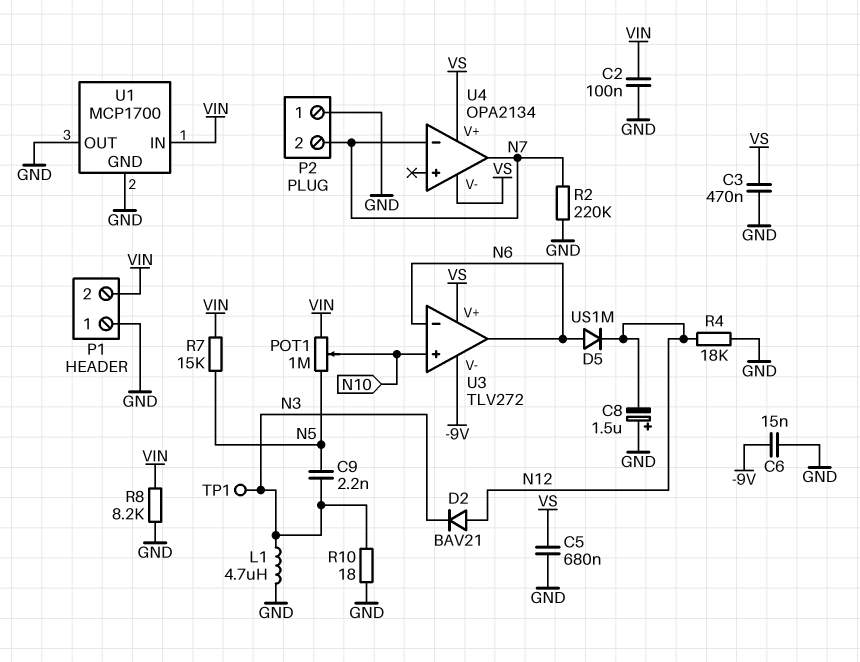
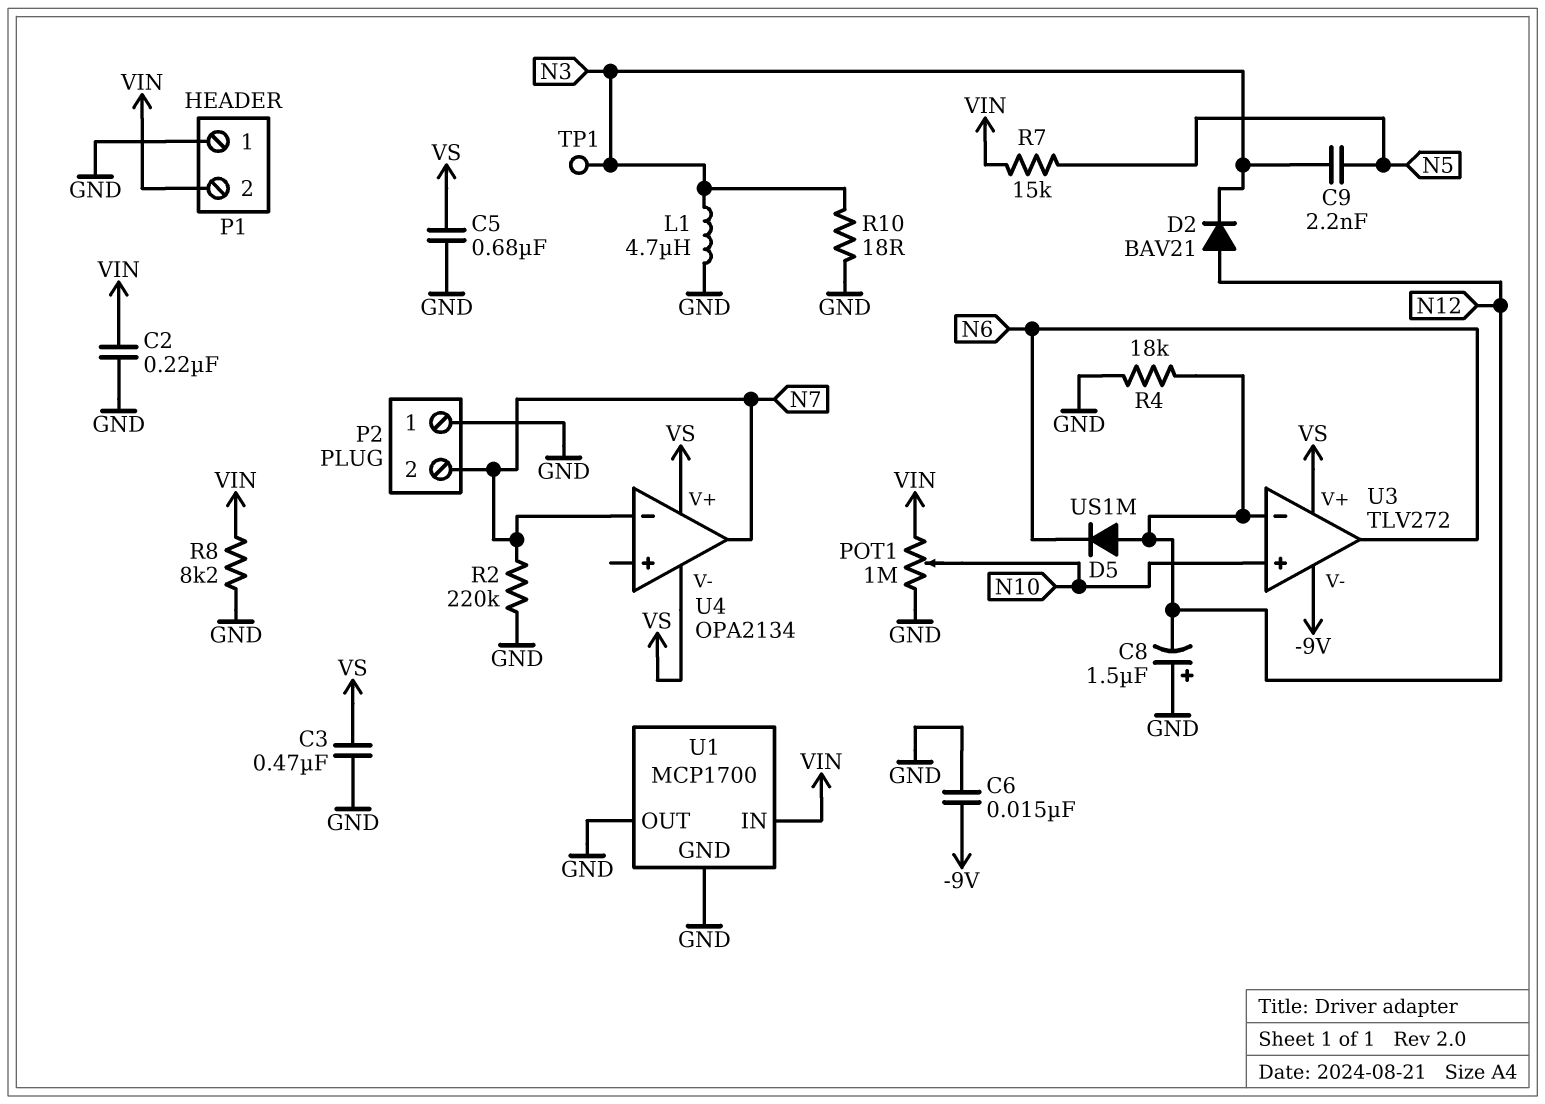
C2: 100nF (GND, VIN) -> 220nF (GND, VIN)
D5: diode US1M (A N6, K N12) -> diode US1M (A N12, K N6)
POT1: 1M (N5, VIN, wiper N10) -> 1M (GND, VIN, wiper N10)
U3 pin in-: N6 -> N12

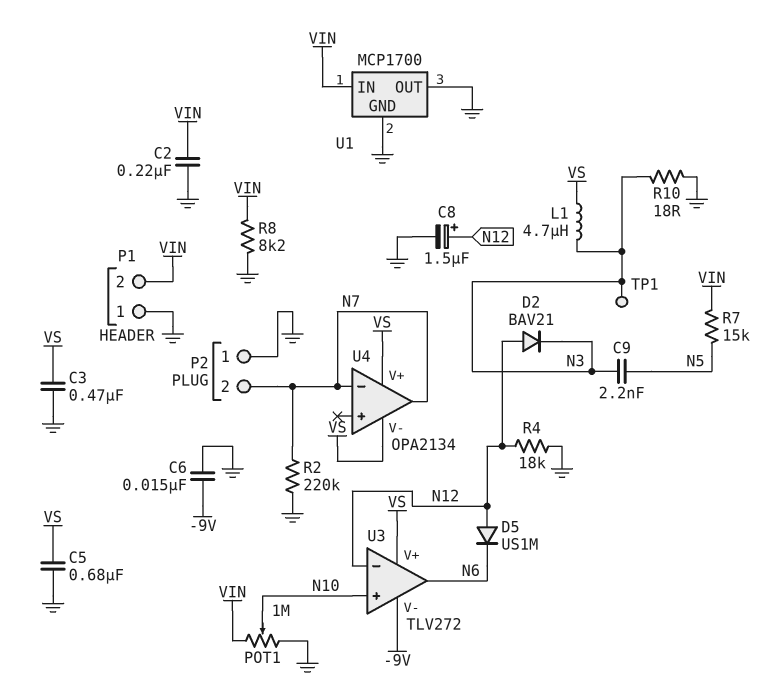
C8: 1.5uF (plus GND, minus N12) -> 1.5uF (plus N12, minus GND)
L1: 4.7uH (GND, N3) -> 4.7uH (N3, VS)

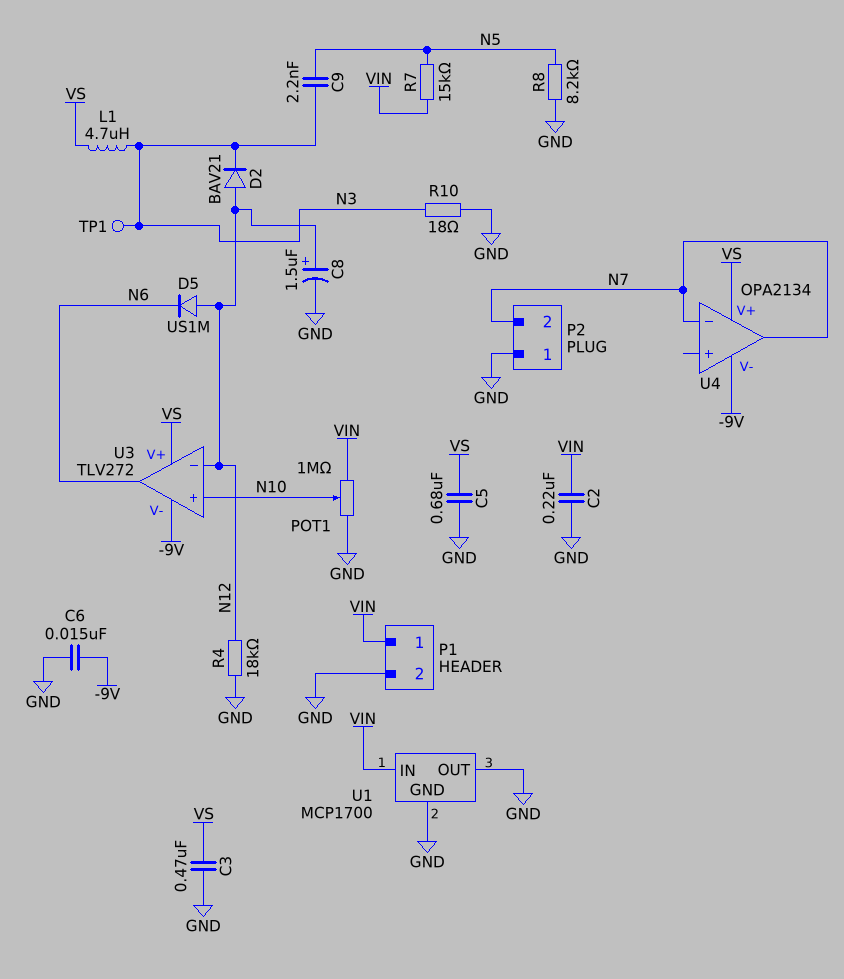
P1 pin 1: GND -> VIN
P1 pin 2: VIN -> GND
R2: 220k (GND, N7) -> none
R8: 8.2k (GND, VIN) -> 8.2k (GND, N5)
U4 pin V-: VS -> -9V

